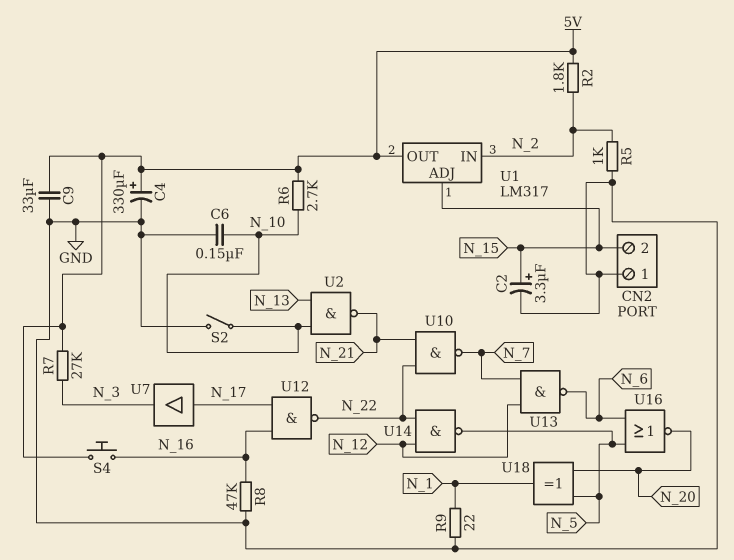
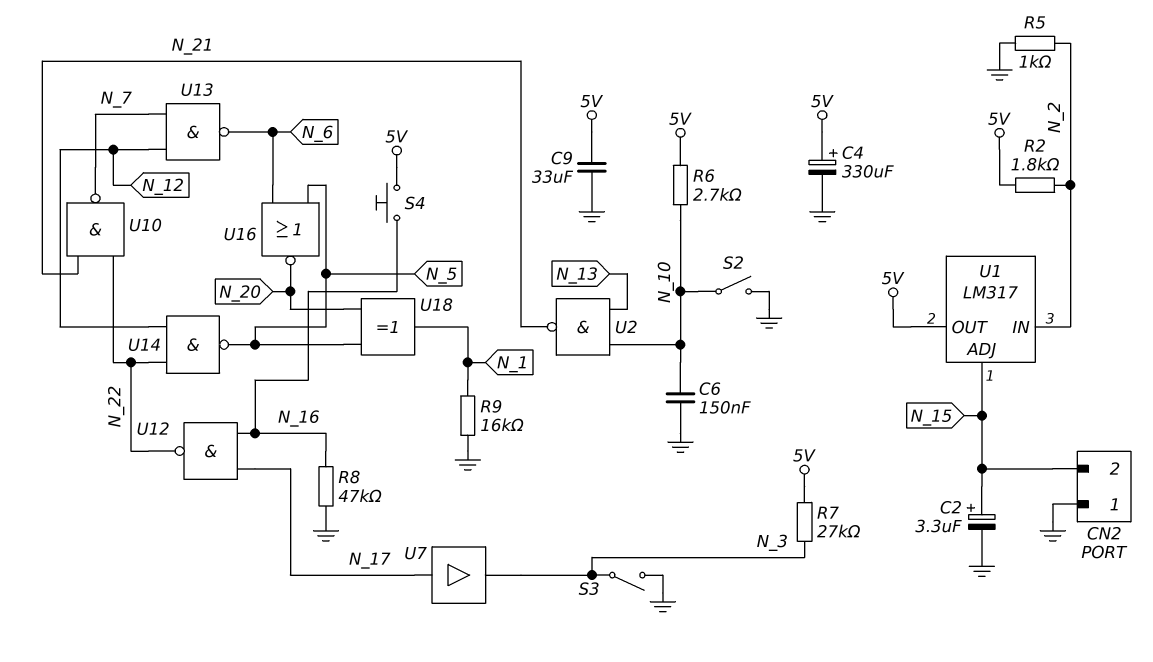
R9: 22 (GND, N_1) -> 16k (GND, N_1)
S3: none -> switch (GND, N_3)

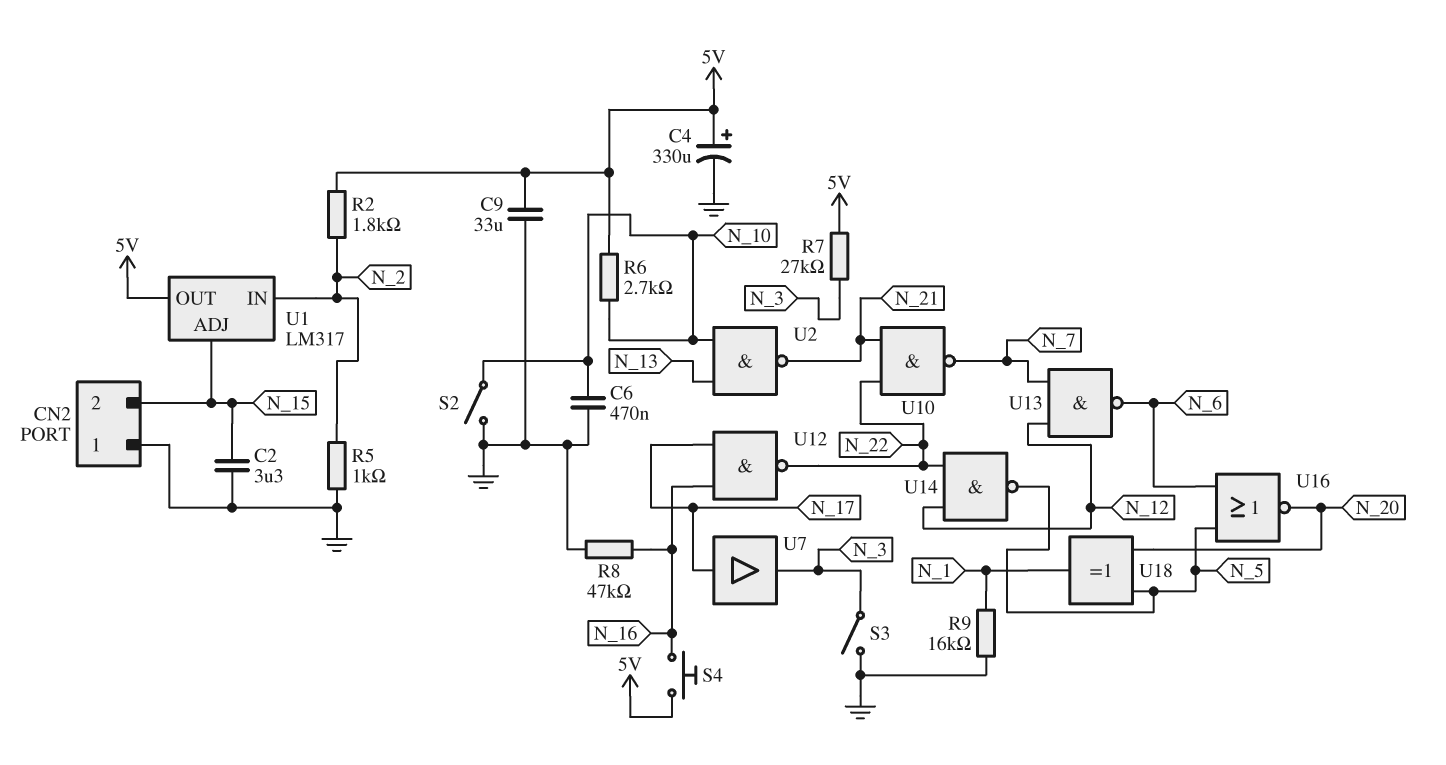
C2: 3.3uF (plus N_15, minus GND) -> 3.3uF (GND, N_15)
C6: 150nF (GND, N_10) -> 470nF (GND, N_10)

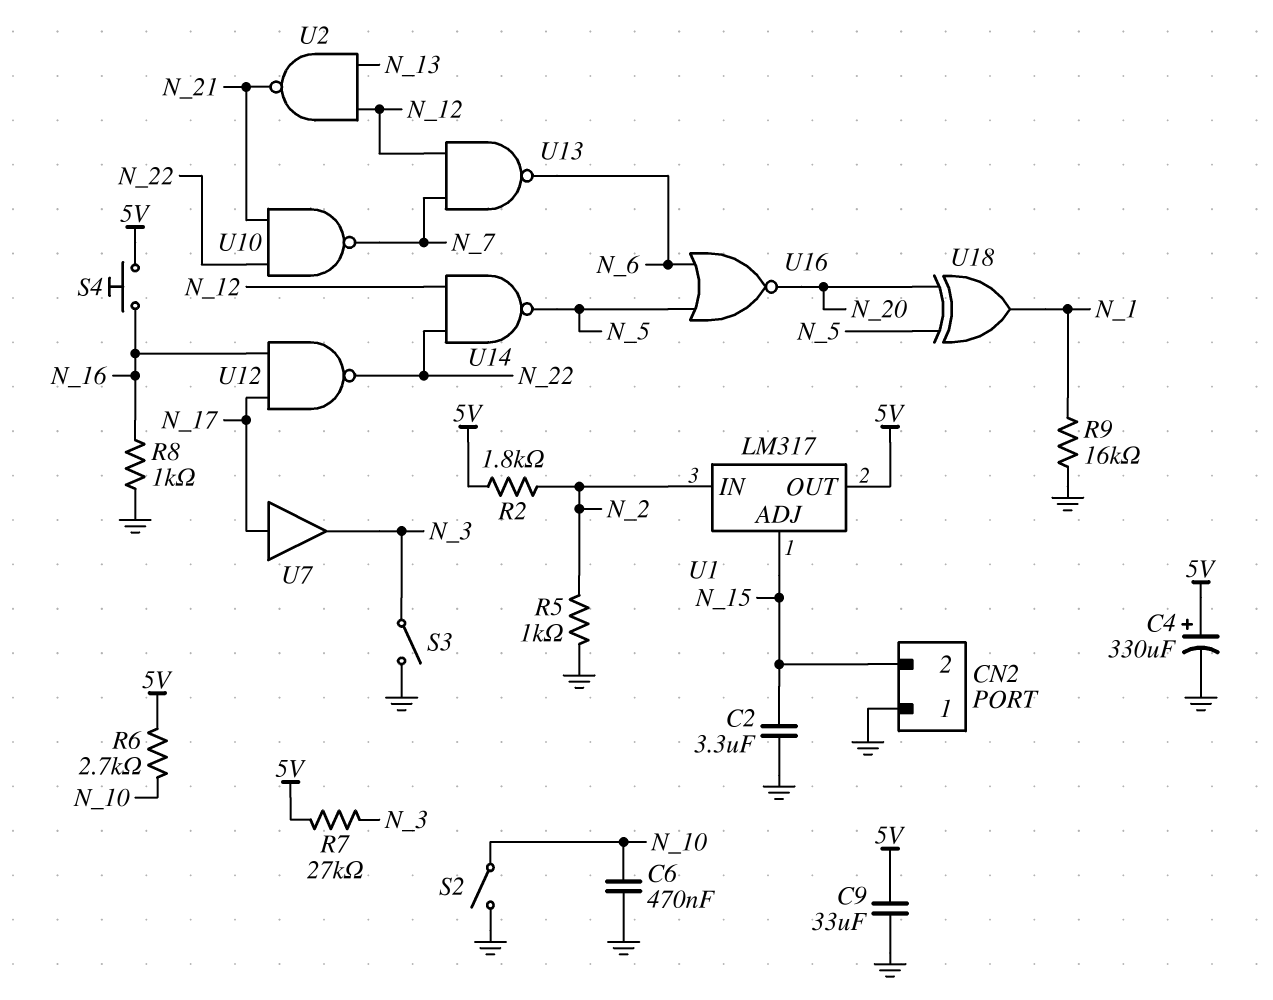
R8: 47k (GND, N_16) -> 1k (GND, N_16)
U2: NAND (in N_10, in N_13, out N_21) -> NAND (in N_12, in N_13, out N_21)

